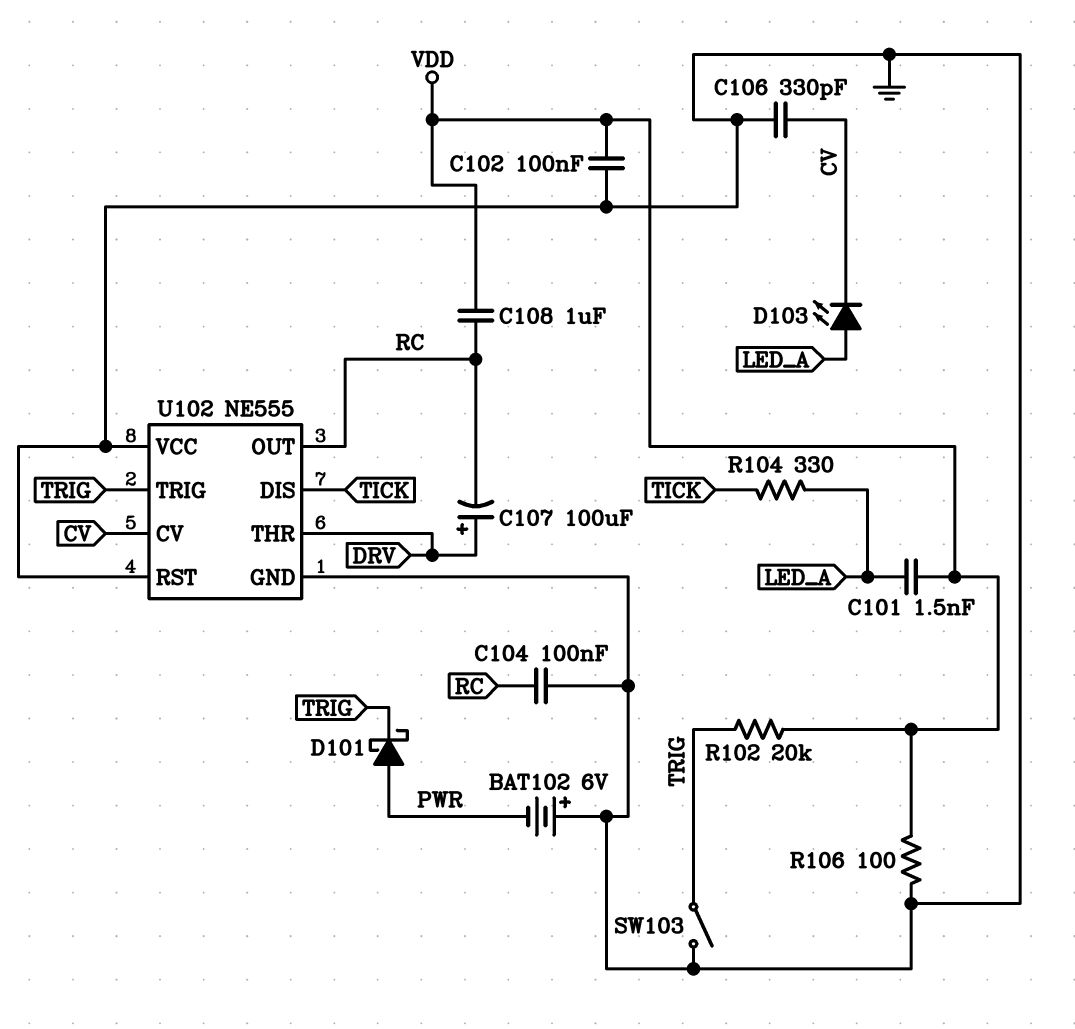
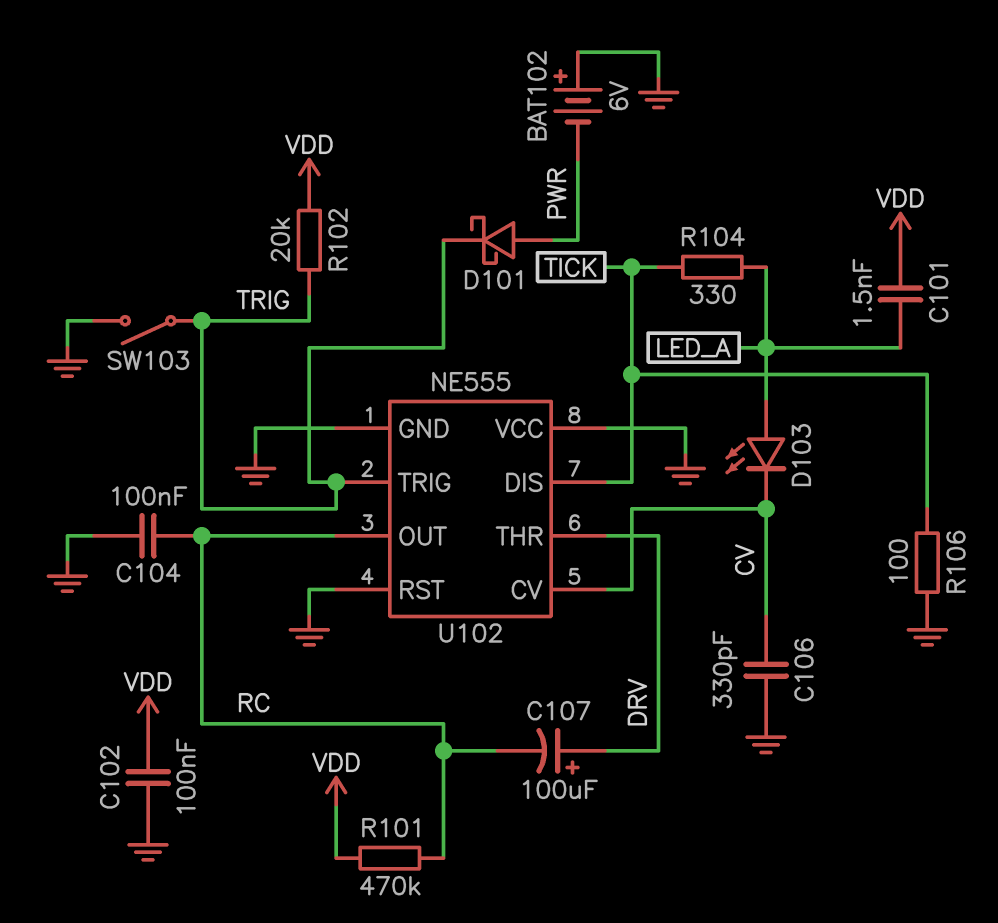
C108: 1uF (RC, VDD) -> none
R101: none -> 470k (RC, VDD)
R106: 100 (GND, VDD) -> 100 (GND, TICK)

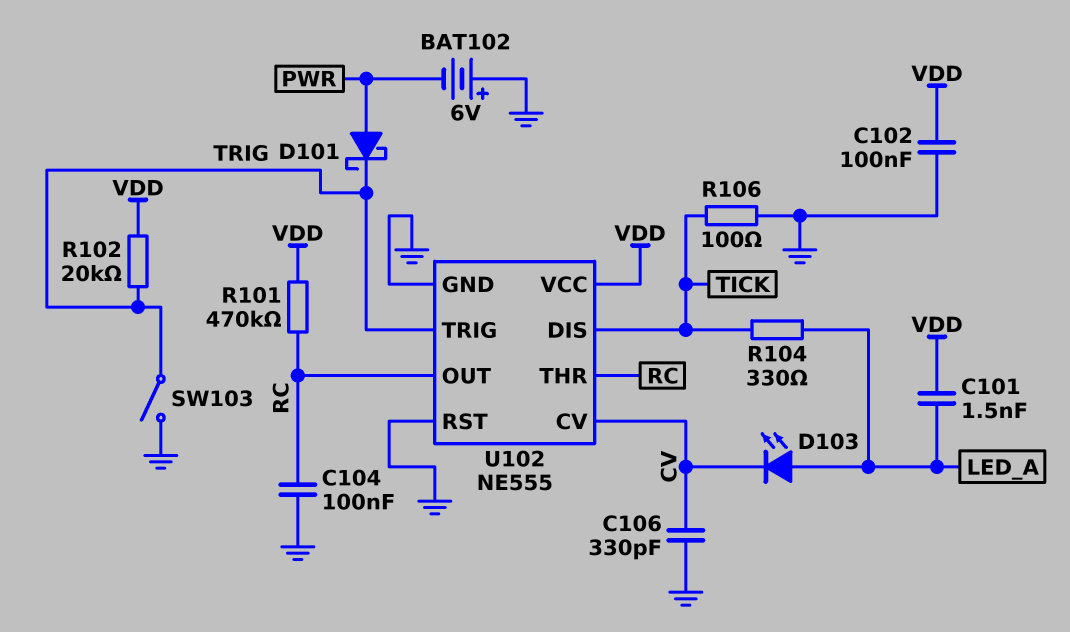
C107: 100uF (plus DRV, minus RC) -> none
U102 pin THR: DRV -> RC
U102 pin VCC: GND -> VDD

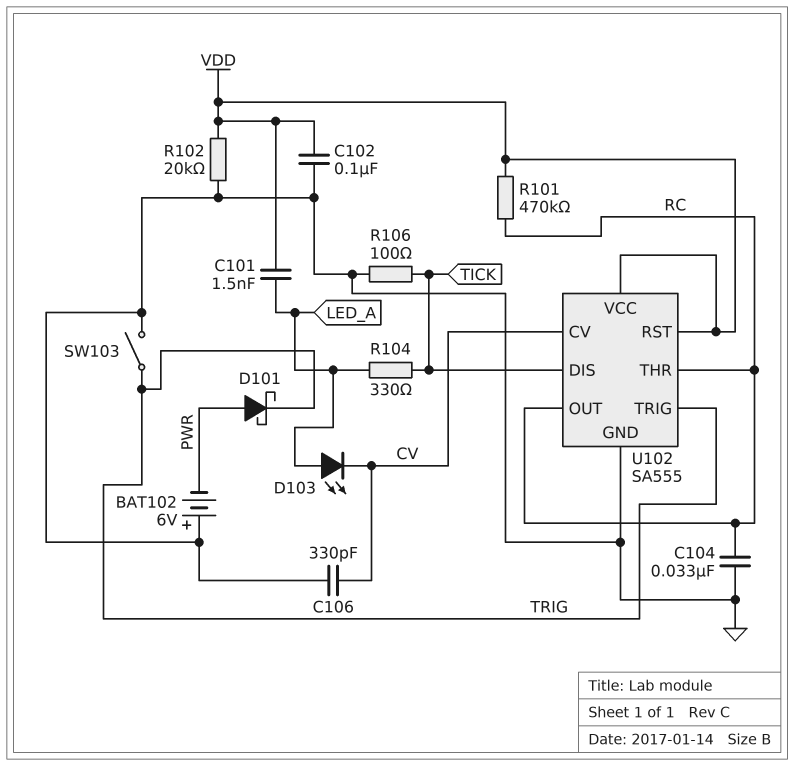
C104: 100nF (GND, RC) -> 33nF (GND, RC)
R102: 20k (TRIG, VDD) -> 20k (GND, VDD)
U102: NE555 -> SA555
U102 pin RST: GND -> VDD

